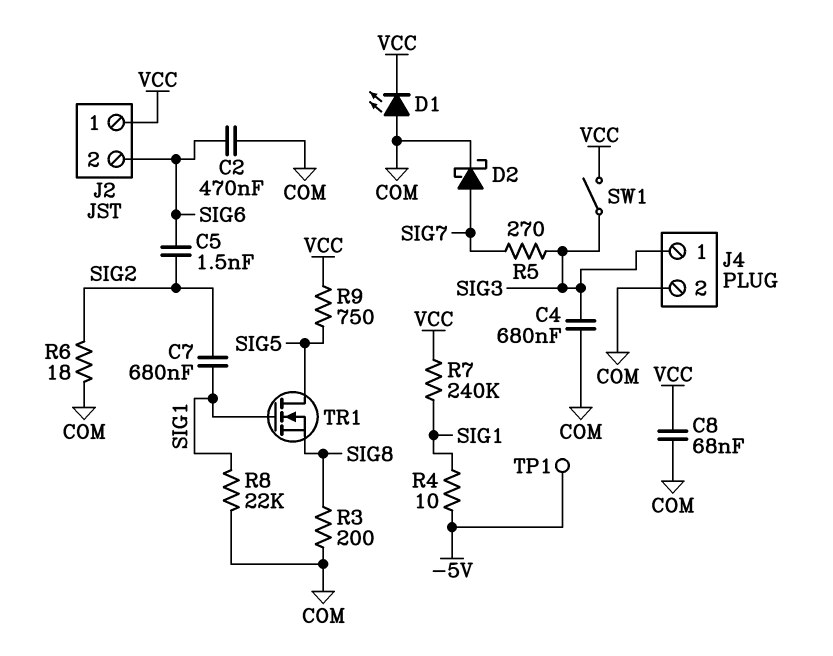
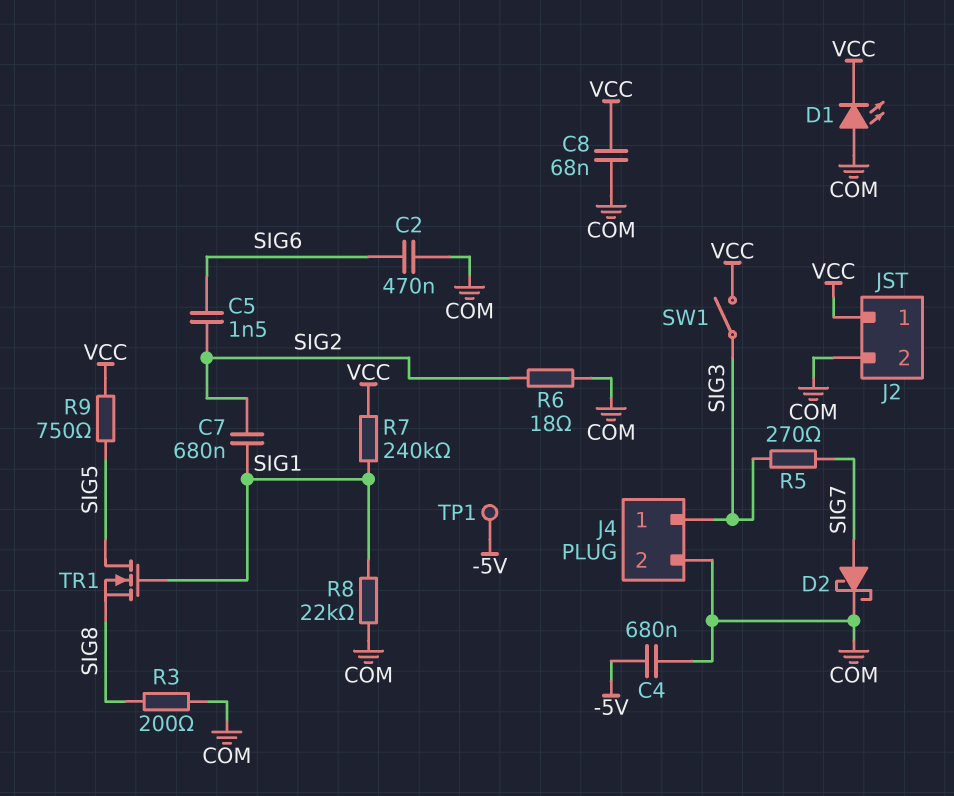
C4: 680nF (COM, SIG3) -> 680nF (-5V, COM)
J2 pin 2: SIG6 -> COM
R4: 10 (-5V, SIG1) -> none

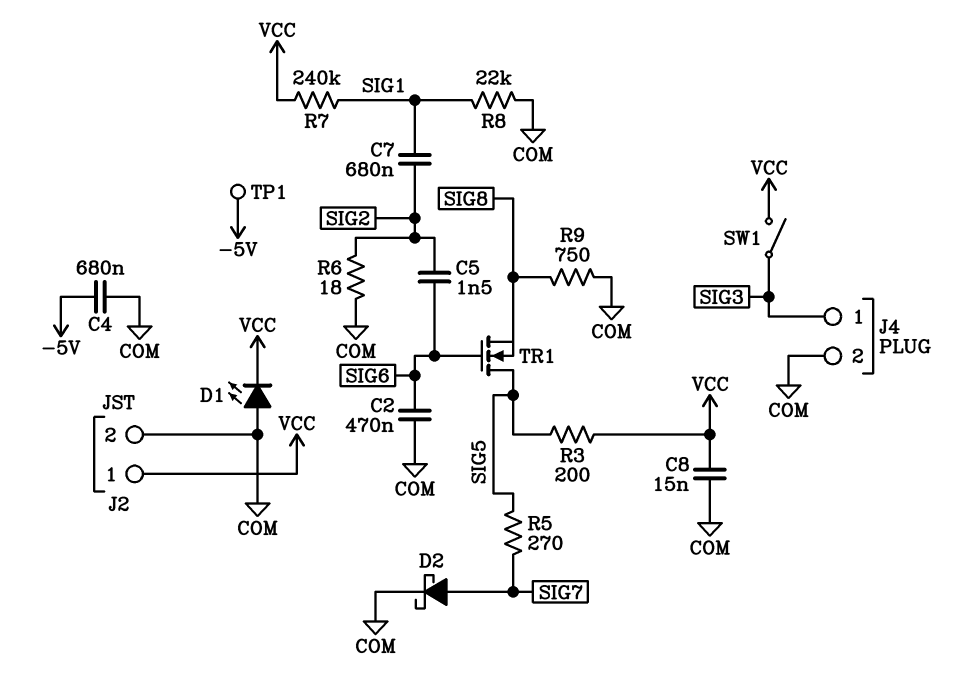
C8: 68nF (COM, VCC) -> 15nF (COM, VCC)
R3: 200 (COM, SIG8) -> 200 (SIG5, VCC)
R5: 270 (SIG3, SIG7) -> 270 (SIG5, SIG7)
R9: 750 (SIG5, VCC) -> 750 (COM, SIG8)
TR1: NMOS (G SIG1, D SIG5, S SIG8) -> NMOS (G SIG6, D SIG5, S SIG8)

